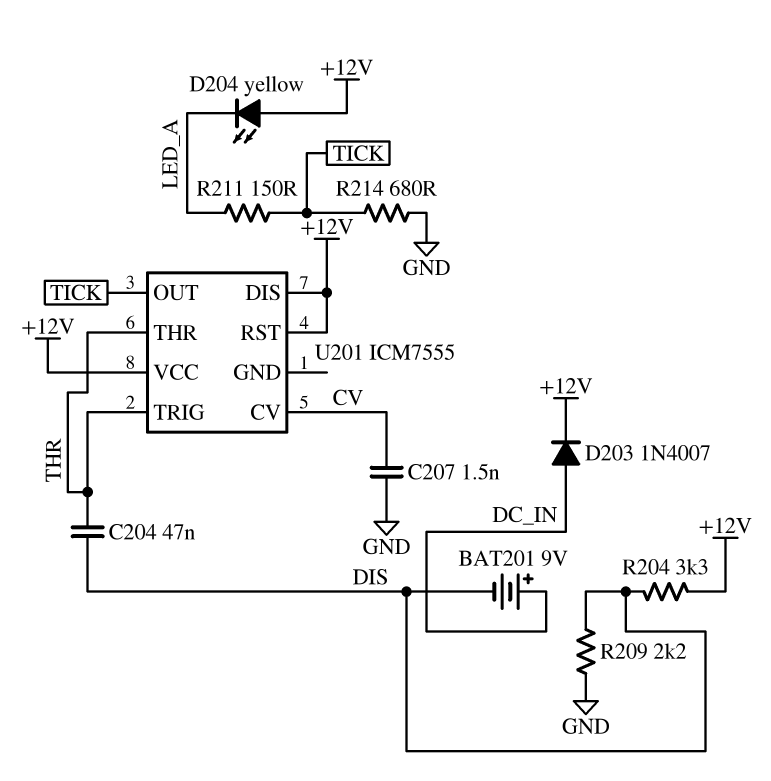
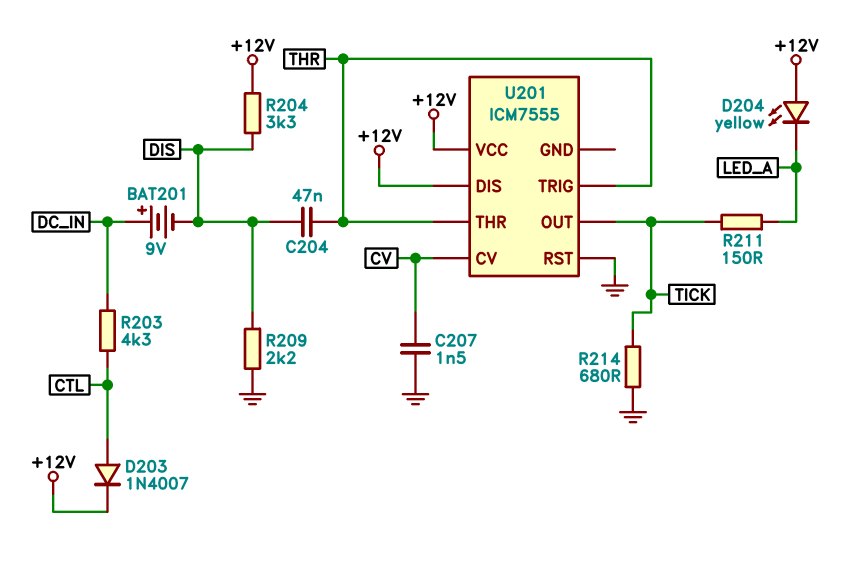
D203: diode 1N4007 (A DC_IN, K +12V) -> diode 1N4007 (A CTL, K +12V)
R203: none -> 4.3k (CTL, DC_IN)
U201 pin RST: +12V -> GND

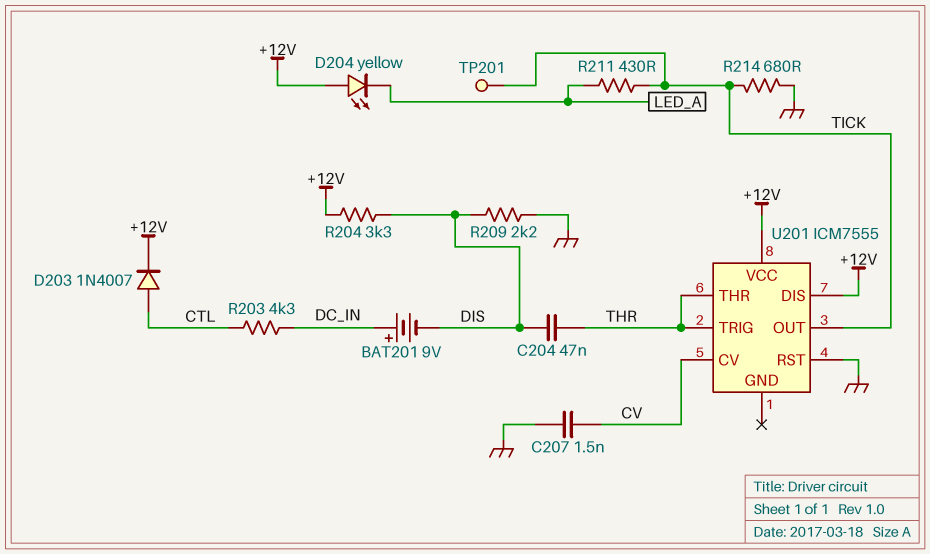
R211: 150 (LED_A, TICK) -> 430 (LED_A, TICK)
TP201: none -> test point (TICK)

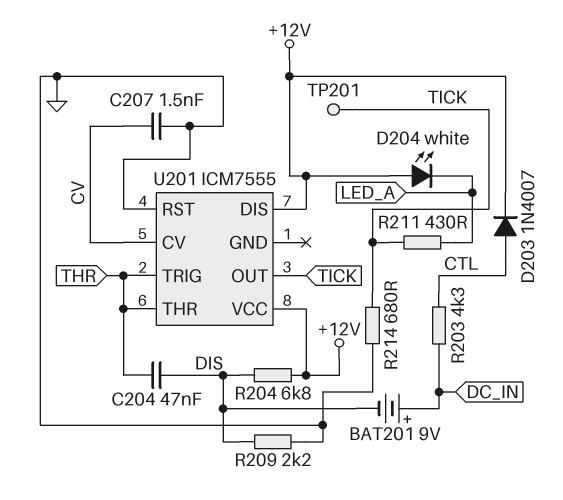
D204: LED yellow (A +12V, K LED_A) -> LED white (A +12V, K LED_A)
R204: 3.3k (+12V, DIS) -> 6.8k (+12V, DIS)

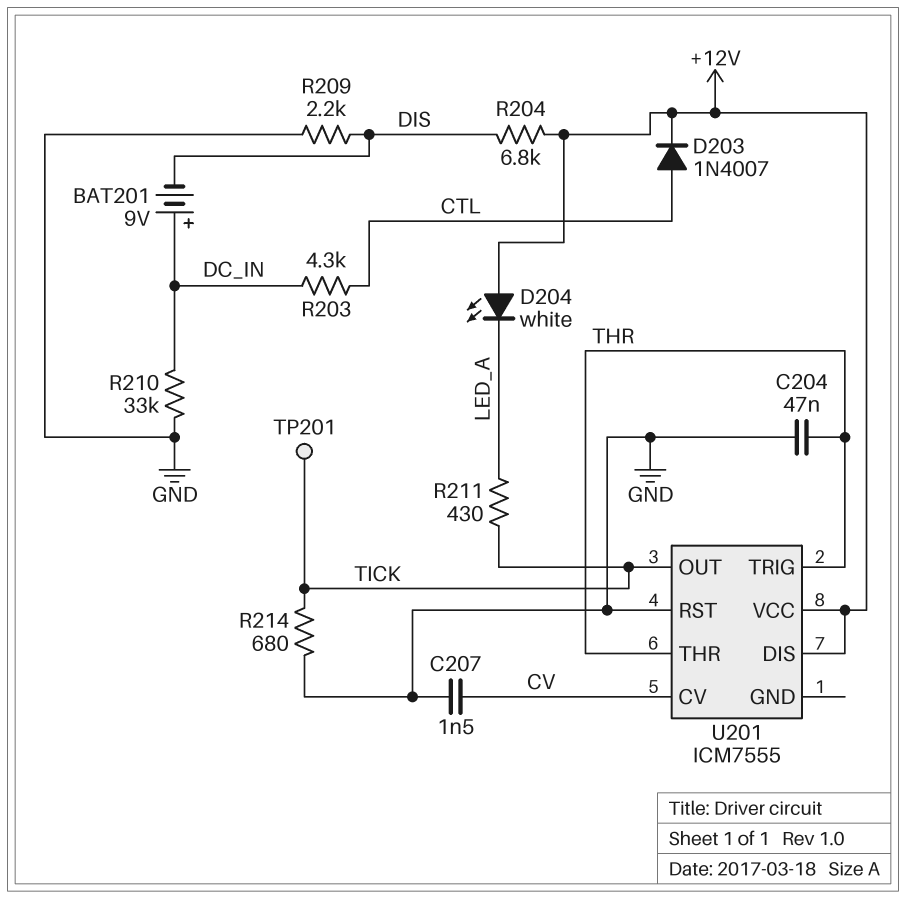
C204: 47nF (DIS, THR) -> 47nF (GND, THR)
R210: none -> 33k (DC_IN, GND)

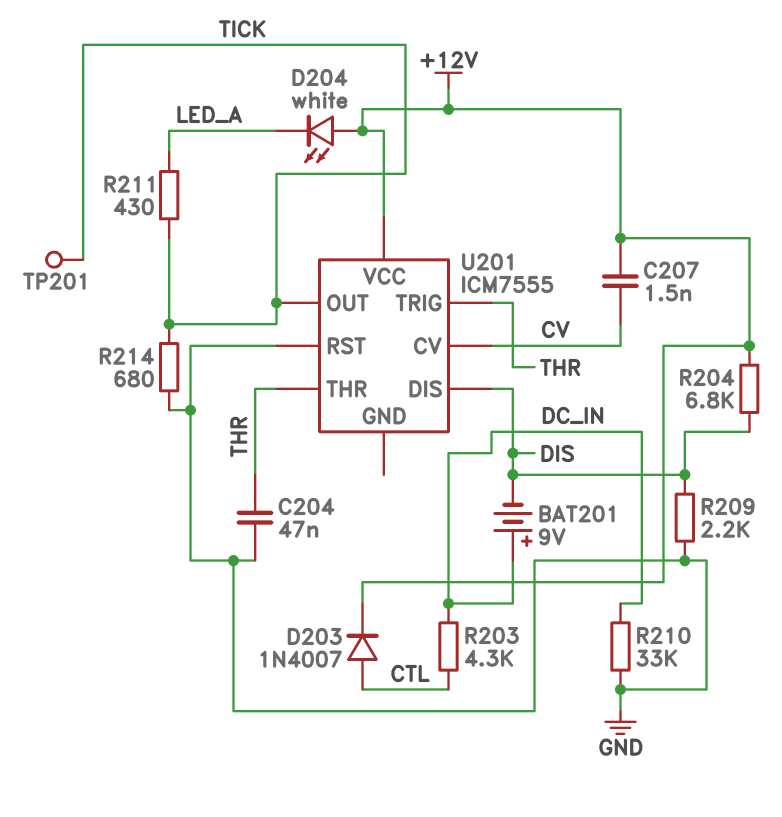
C207: 1.5nF (CV, GND) -> 1.5nF (+12V, CV)
U201 pin DIS: +12V -> DIS

